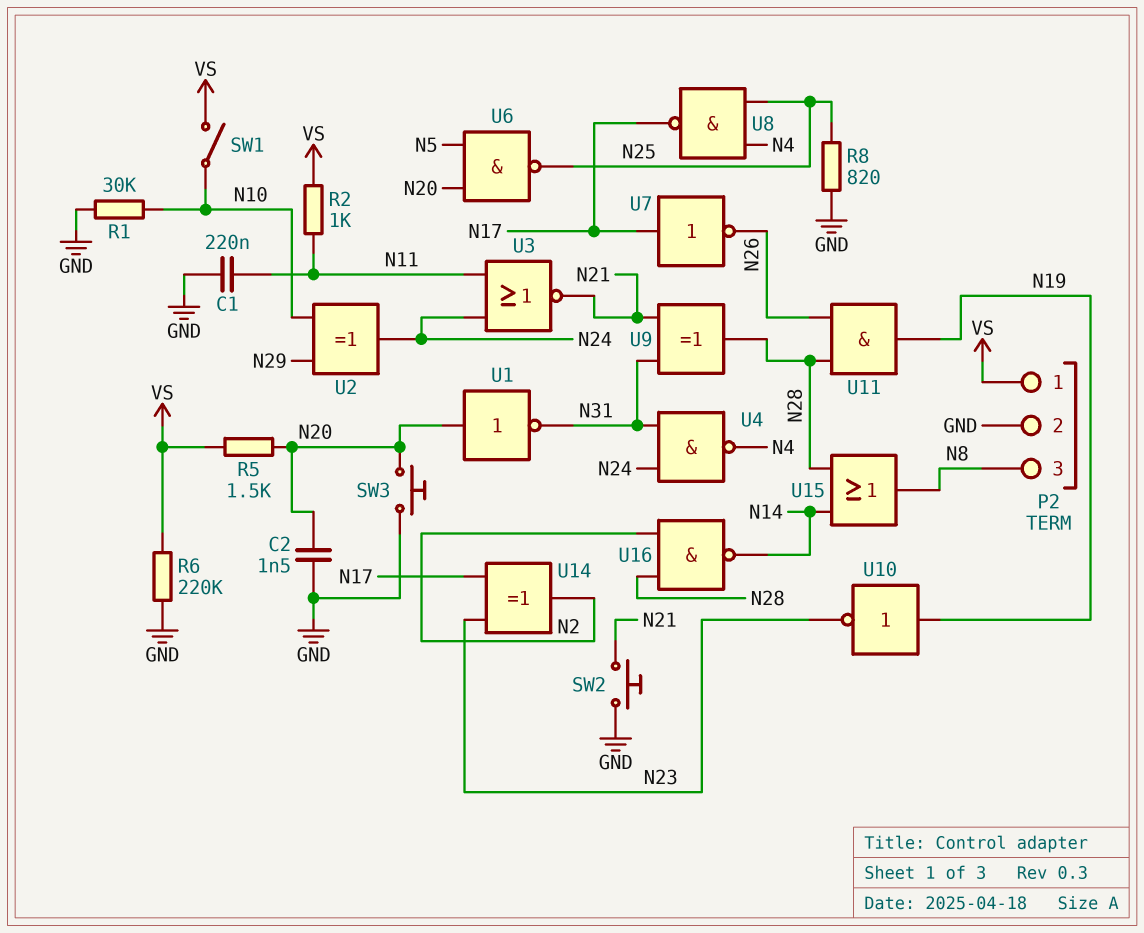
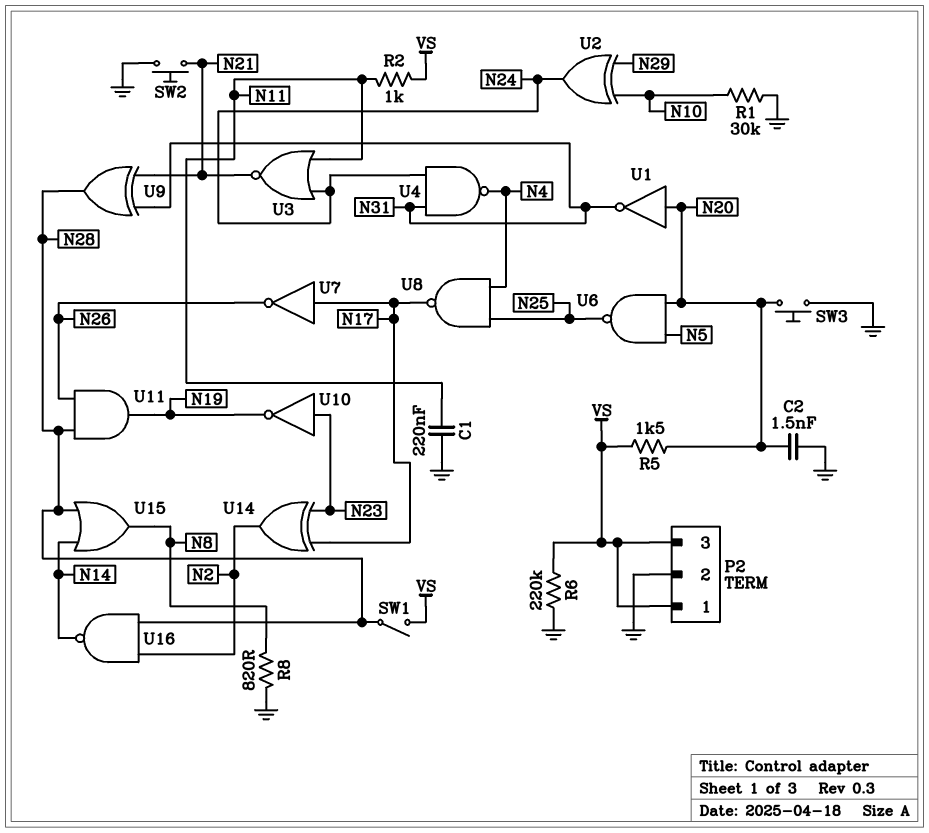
P2 pin 3: N8 -> VS
R8: 820 (GND, N25) -> 820 (GND, N8)
SW1: switch (N10, VS) -> switch (N28, VS)
U10: NOT (in N19, out N23) -> NOT (in N23, out N19)

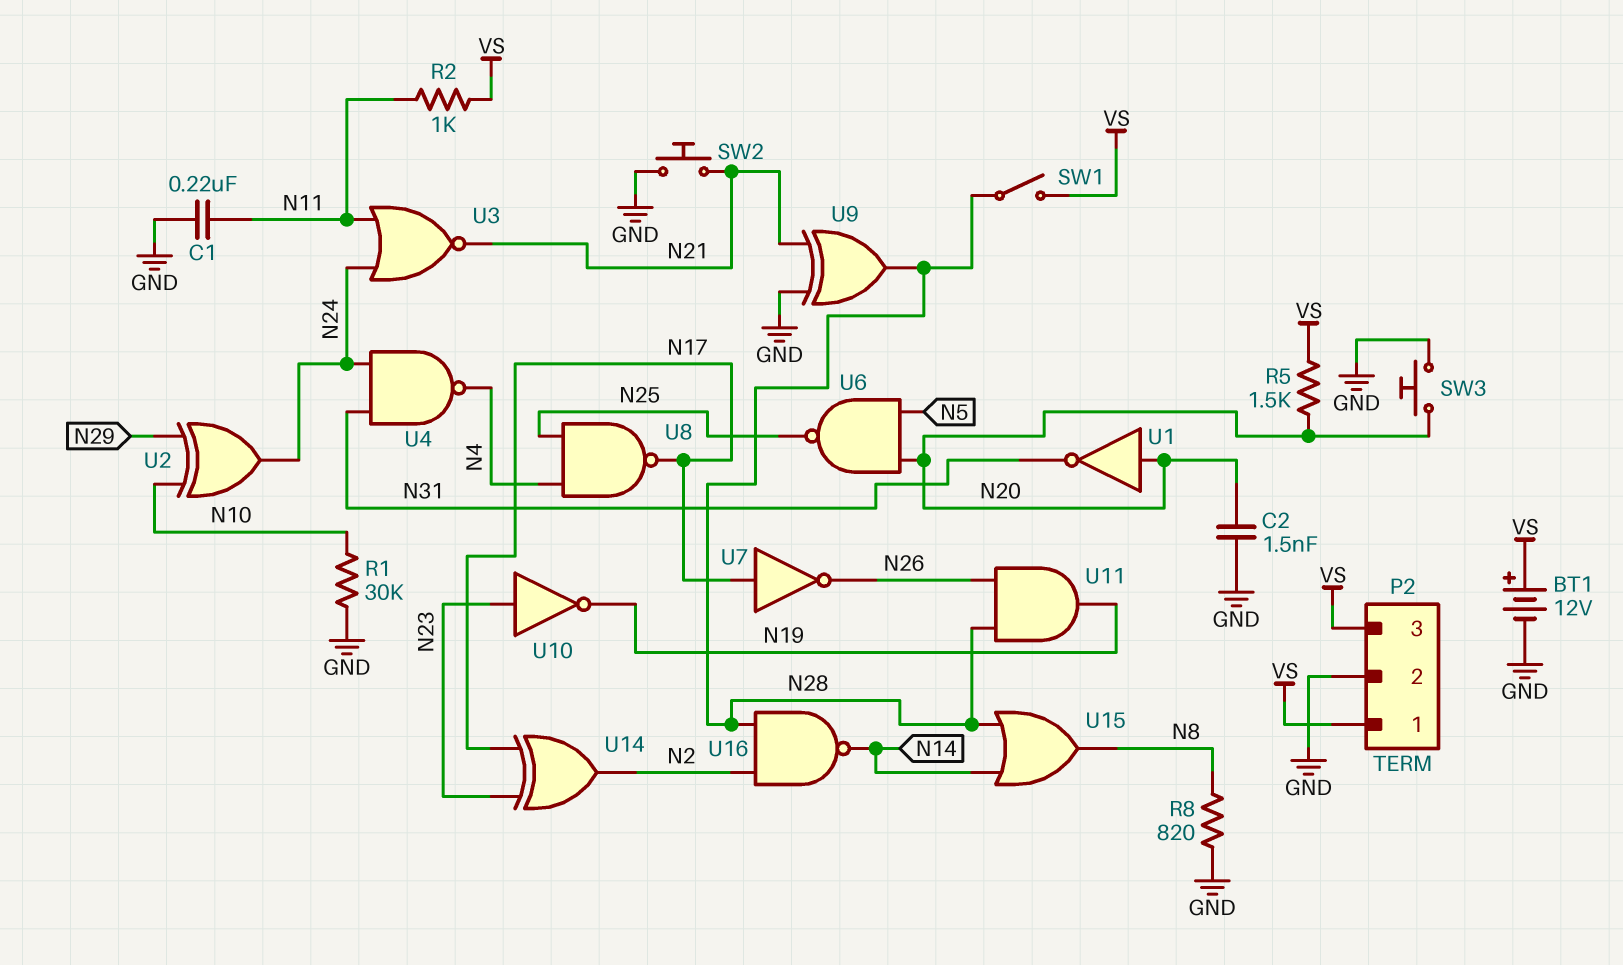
BT1: none -> 12V (plus VS, minus GND)
R6: 220k (GND, VS) -> none
U9: XOR (in N21, in N31, out N28) -> XOR (in GND, in N21, out N28)

